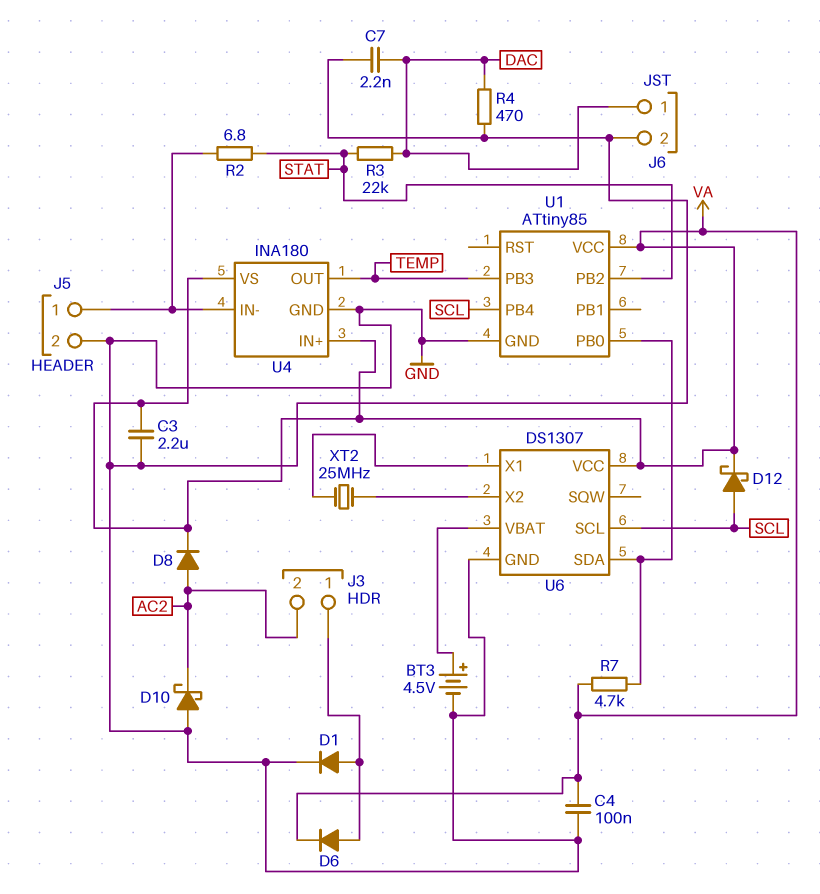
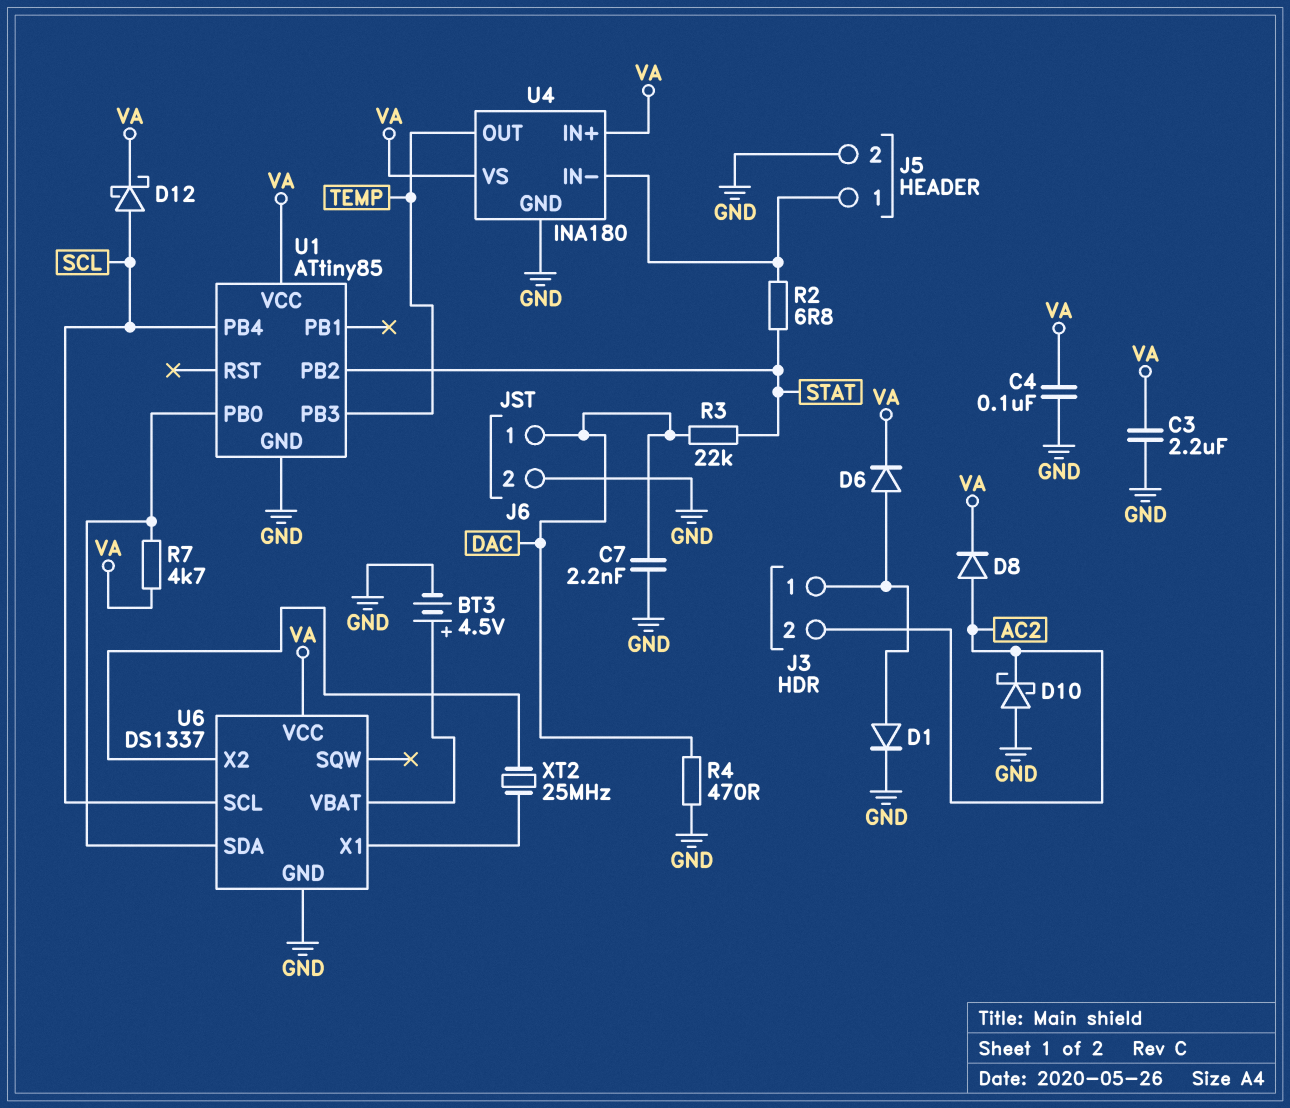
U6: DS1307 -> DS1337

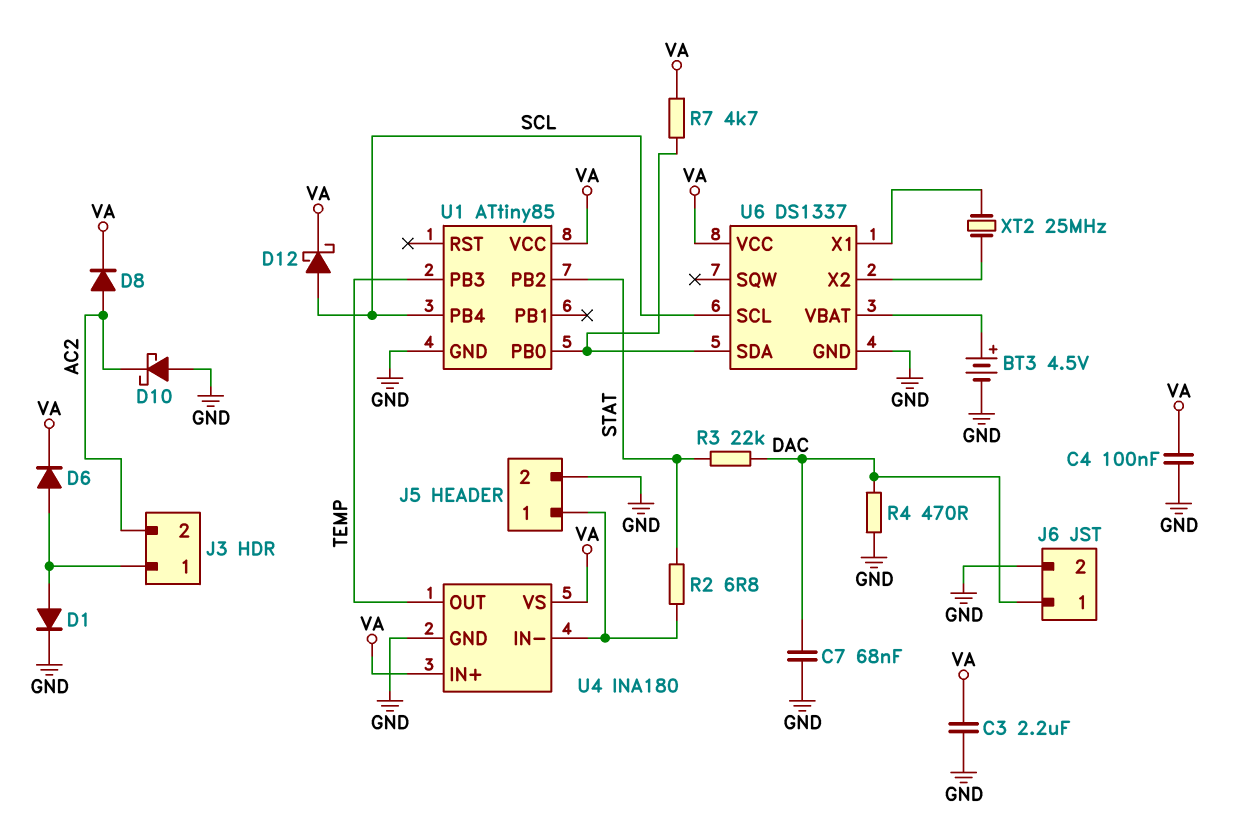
C7: 2.2nF (DAC, GND) -> 68nF (DAC, GND)

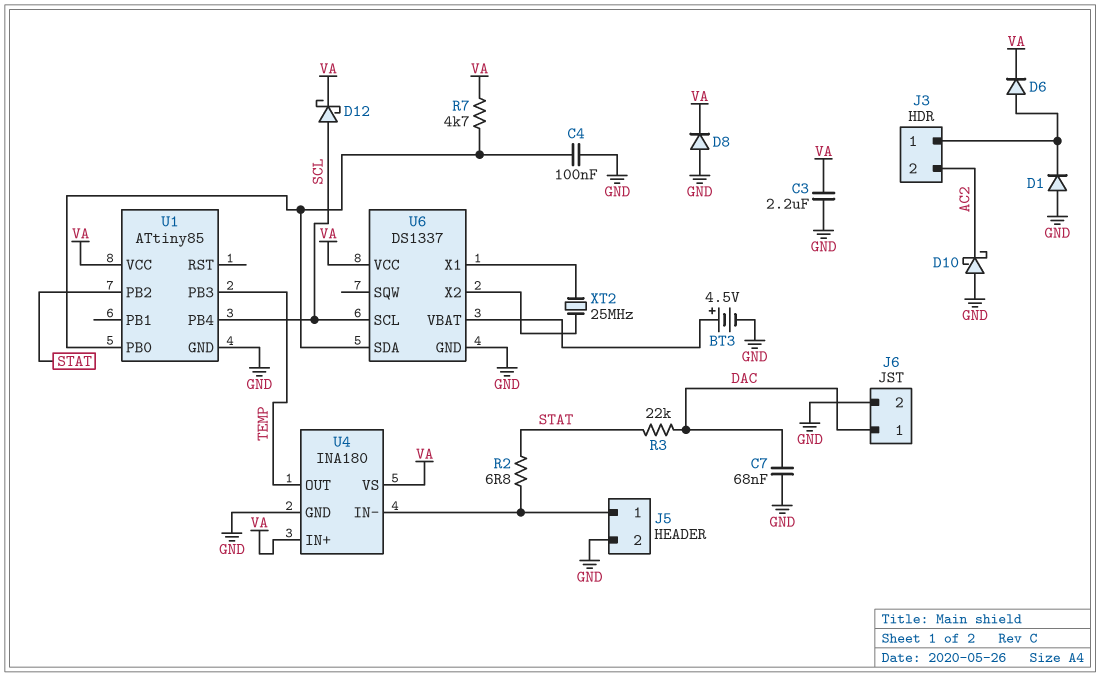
C4: 100nF (GND, VA) -> 100nF (GND, U1/PB0)
D1: diode (A J3/1, K GND) -> diode (A GND, K J3/1)
D8: diode (A AC2, K VA) -> diode (A GND, K VA)
R4: 470 (DAC, GND) -> none

